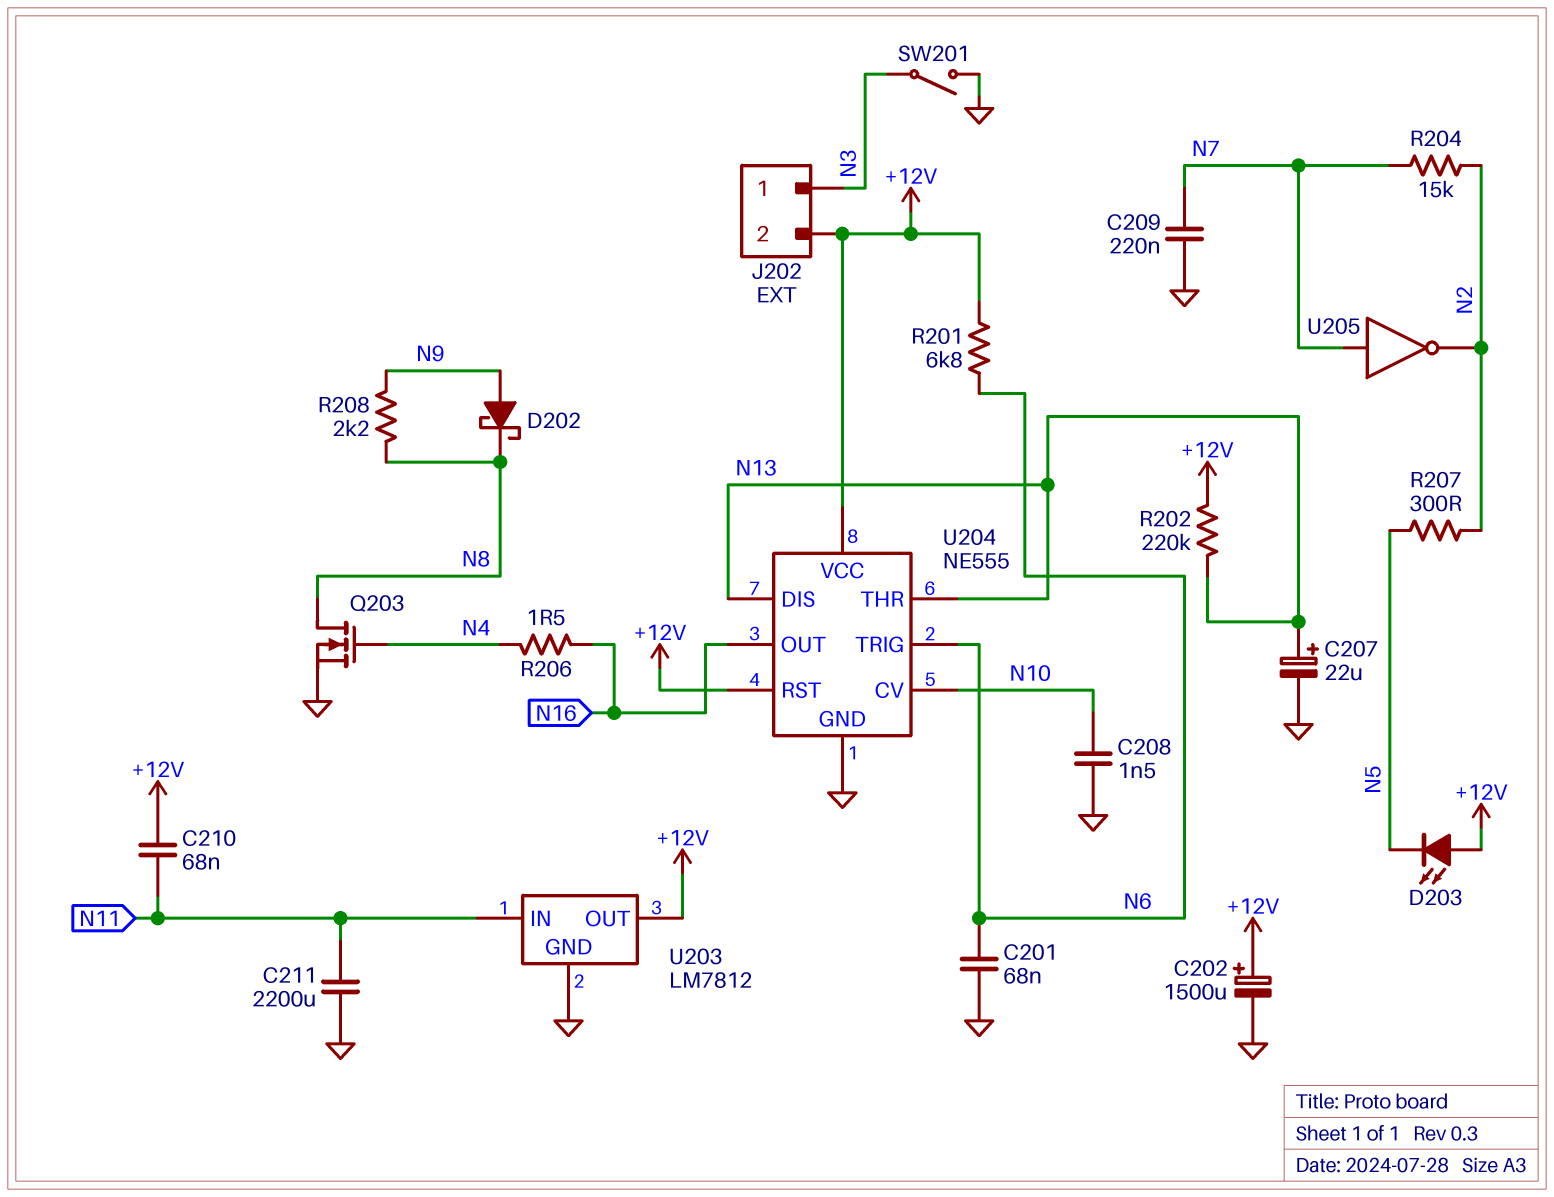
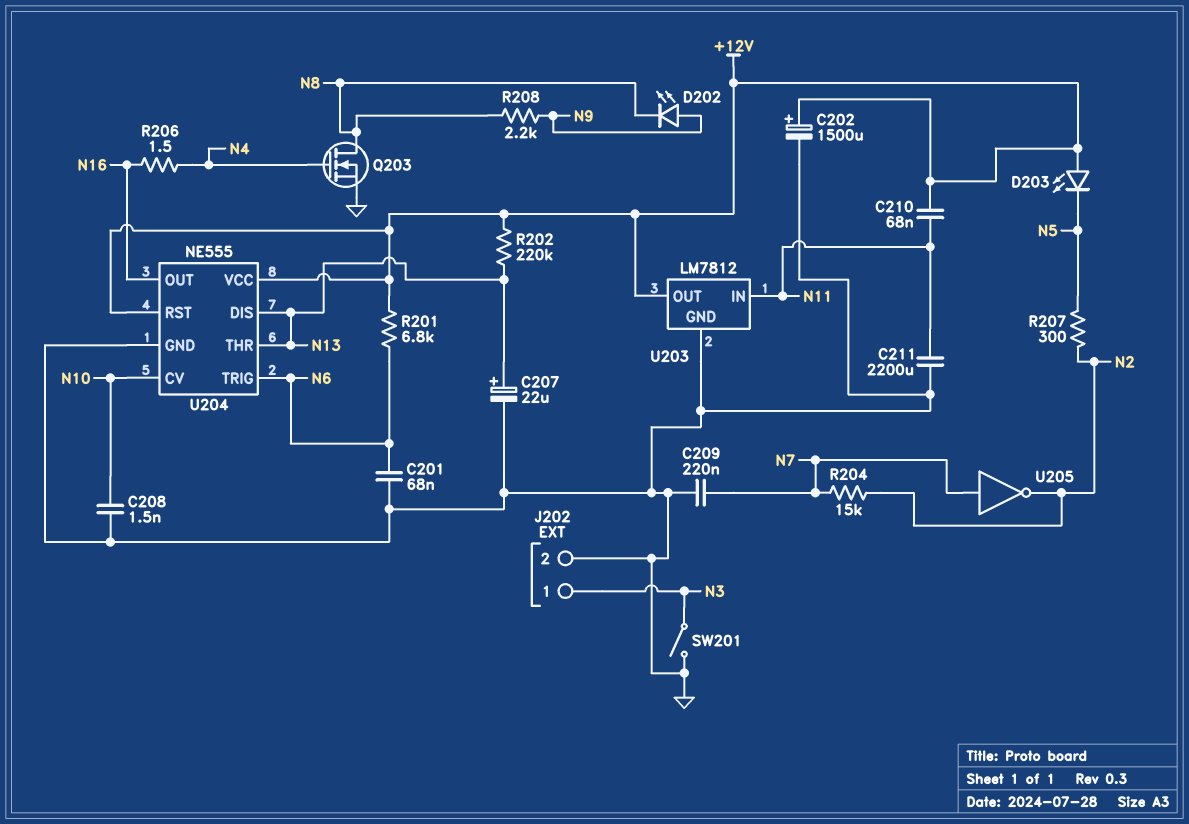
D202: schottky (A N9, K N8) -> LED (A N9, K N8)
J202 pin 2: +12V -> GND

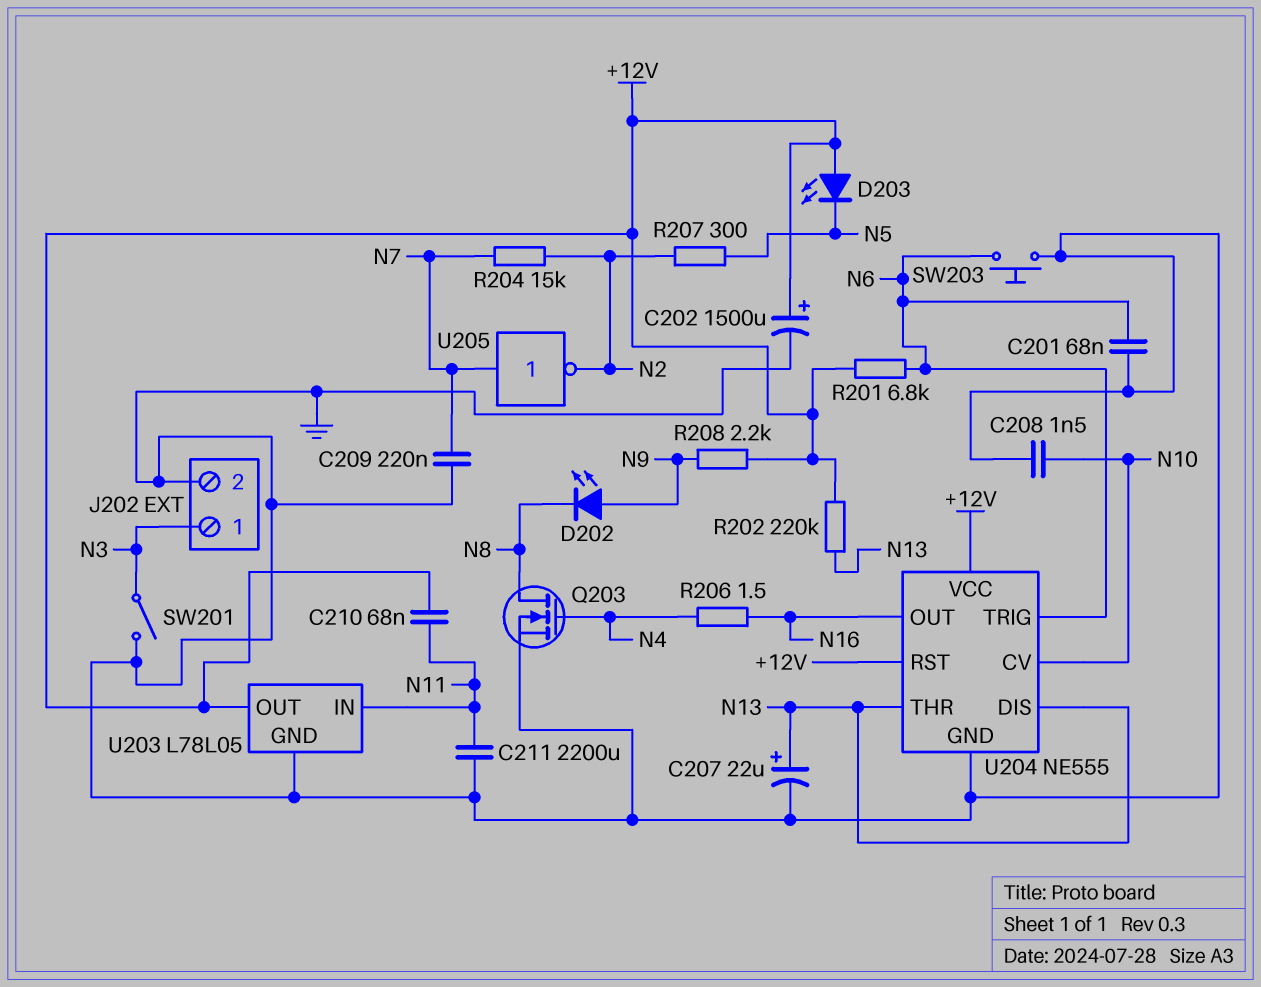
R208: 2.2k (N8, N9) -> 2.2k (+12V, N9)
SW203: none -> button (GND, N6)
U203: LM7812 -> L78L05

